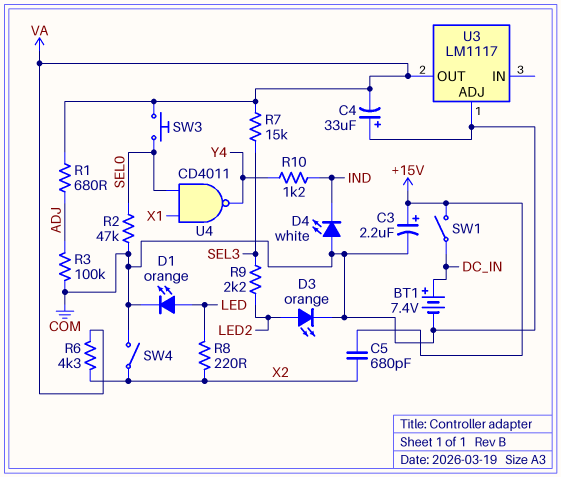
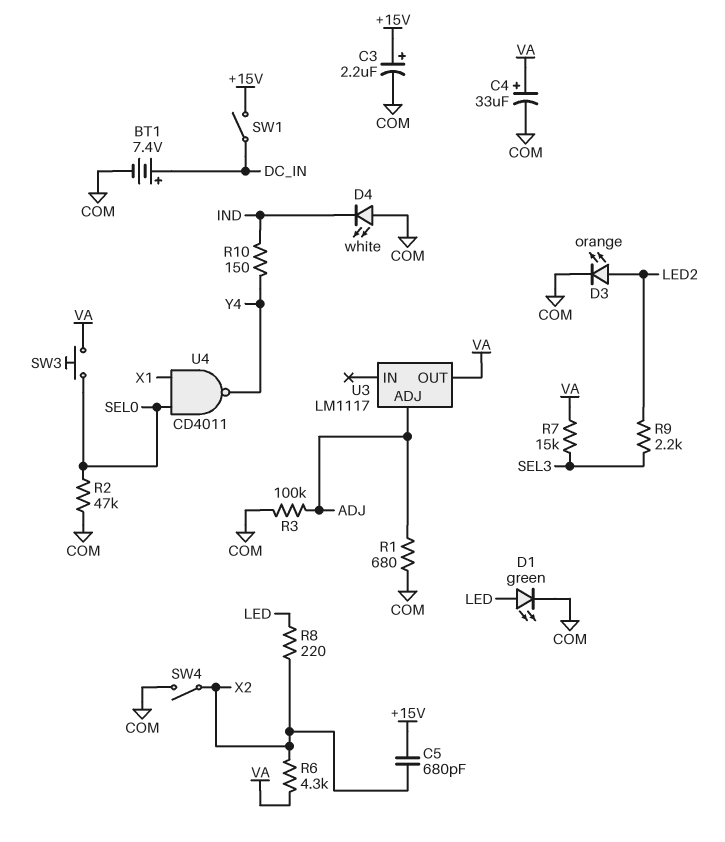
C4: 33uF (plus COM, minus VA) -> 33uF (plus VA, minus COM)
D1: LED orange (A LED, K COM) -> LED green (A LED, K COM)
R1: 680 (ADJ, VA) -> 680 (ADJ, COM)
R10: 1.2k (IND, Y4) -> 150 (IND, Y4)
U3 pin ADJ: COM -> ADJ

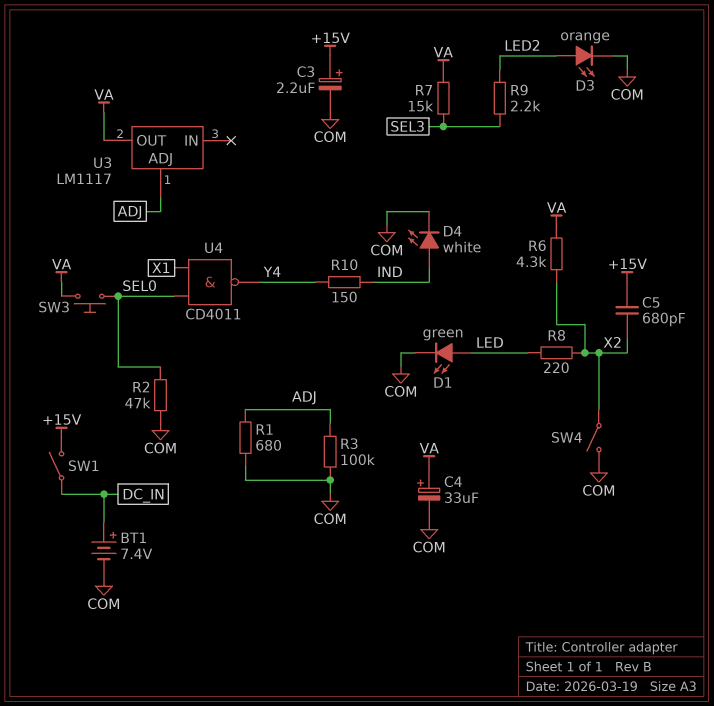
D4: LED white (A COM, K IND) -> LED white (A IND, K COM)

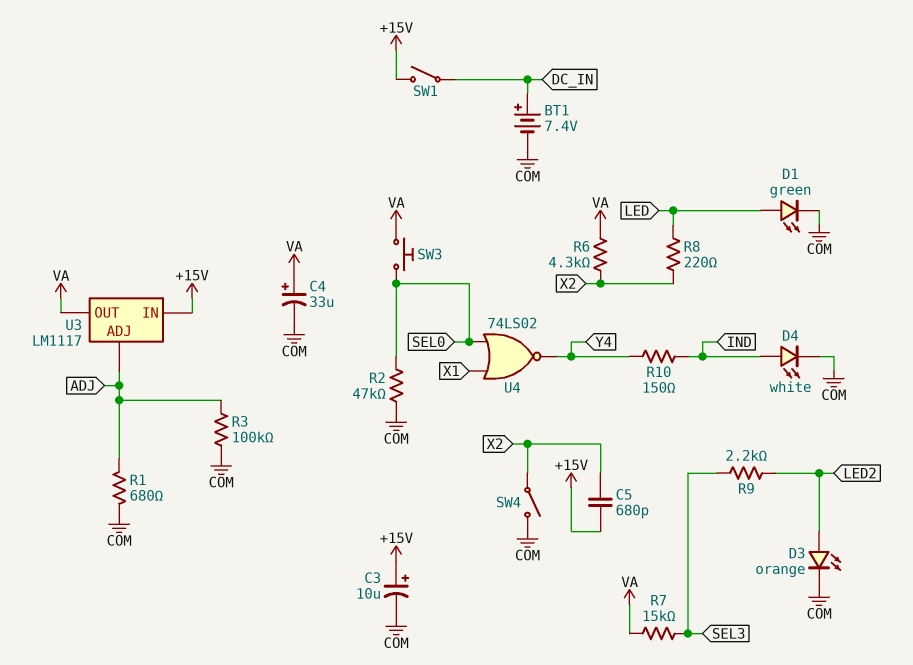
C3: 2.2uF (plus +15V, minus COM) -> 10uF (plus +15V, minus COM)
U3 pin IN: none -> +15V
U4: NAND CD4011 (in SEL0, in X1, out Y4) -> NOR 74LS02 (in SEL0, in X1, out Y4)

